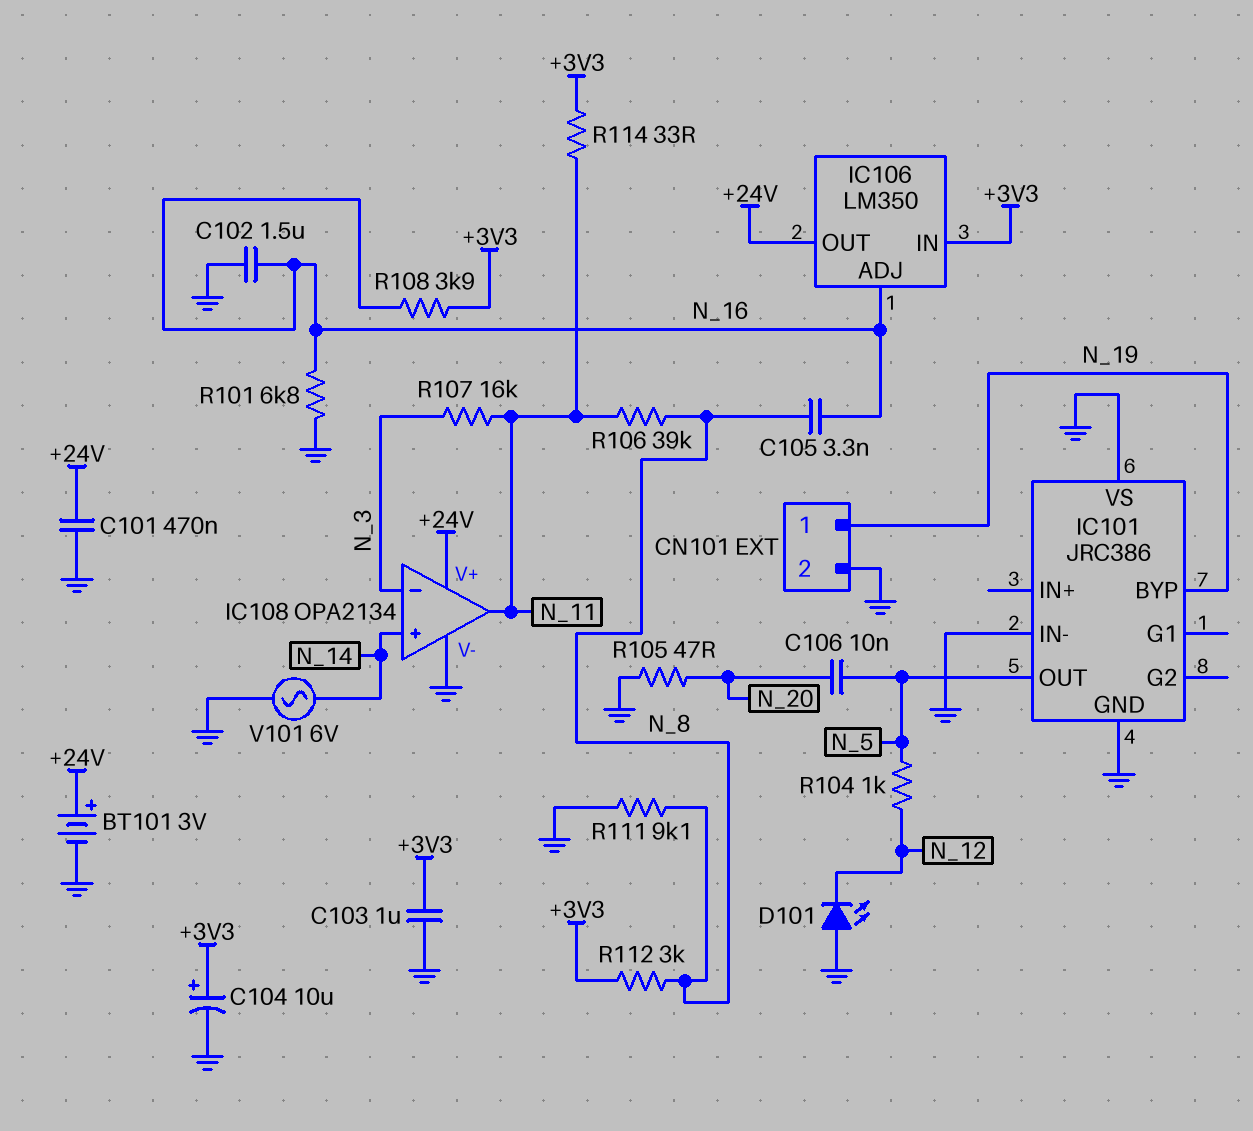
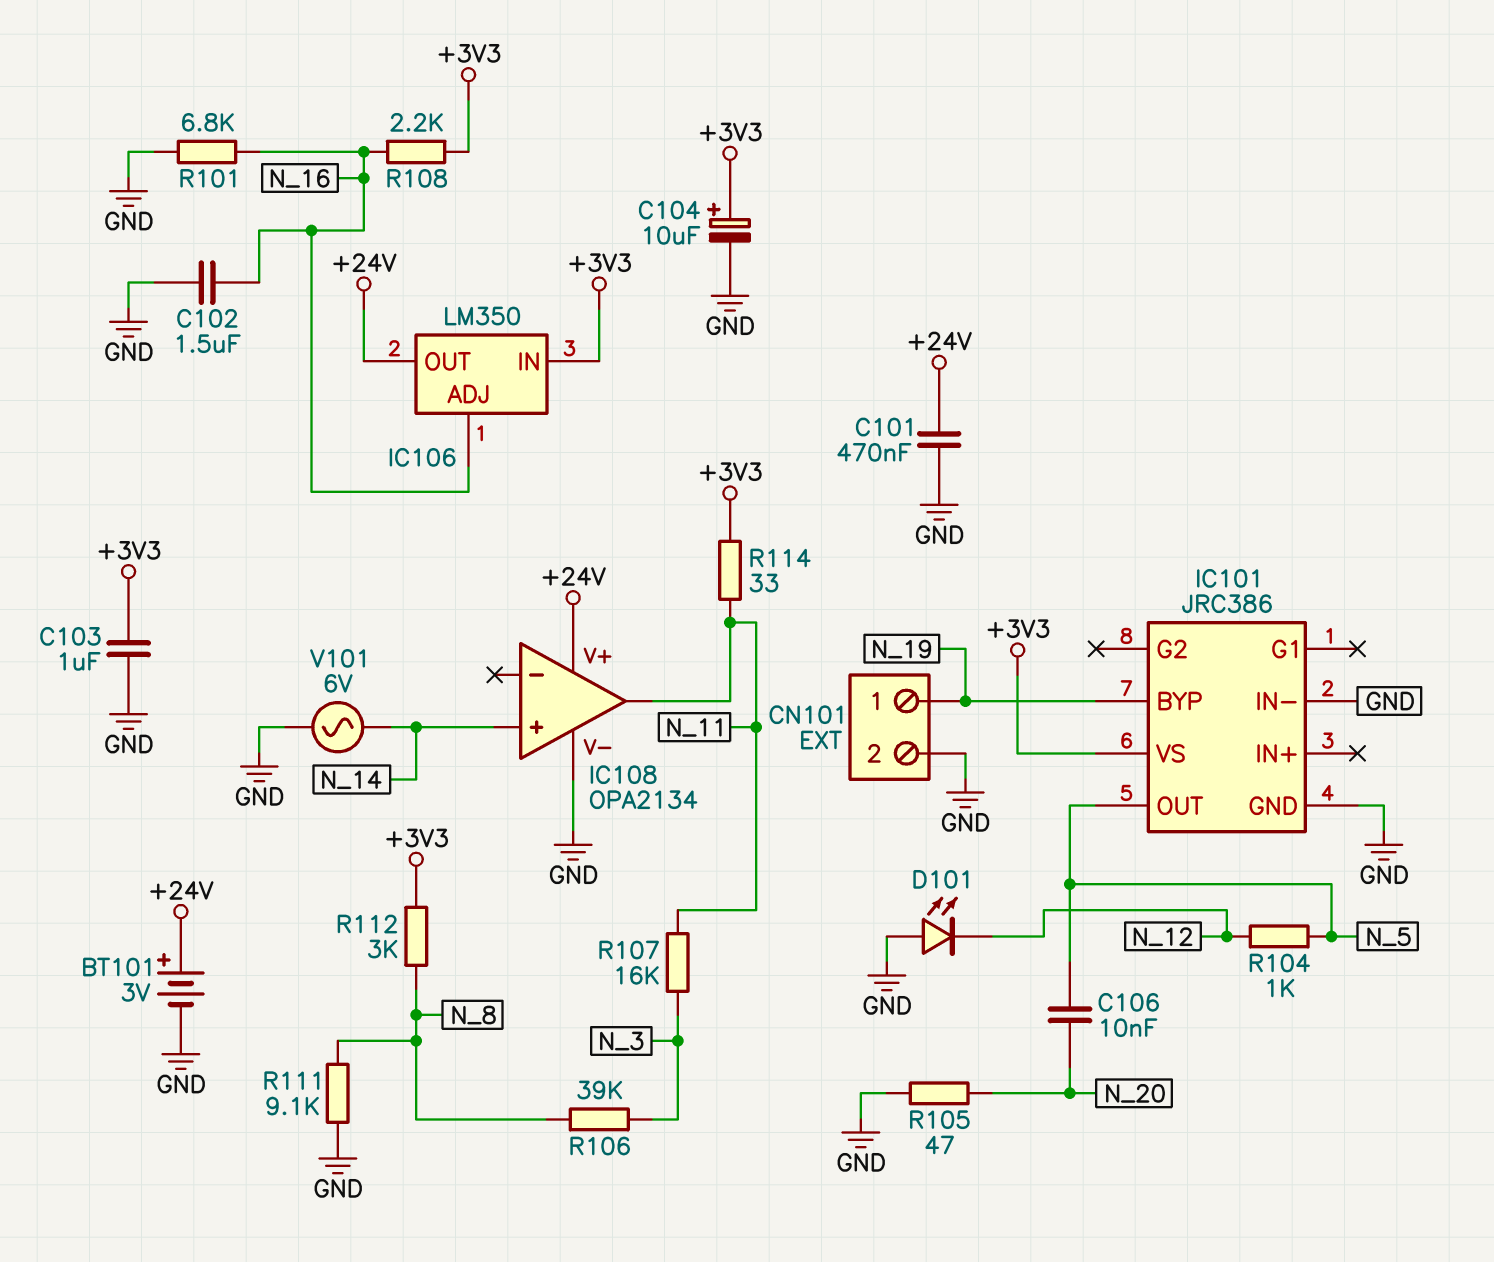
C105: 3.3nF (N_8, N_16) -> none
IC101 pin VS: GND -> +3V3
IC108 pin in-: N_3 -> none
R106: 39k (N_8, N_11) -> 39k (N_3, N_8)
R108: 3.9k (+3V3, N_16) -> 2.2k (+3V3, N_16)

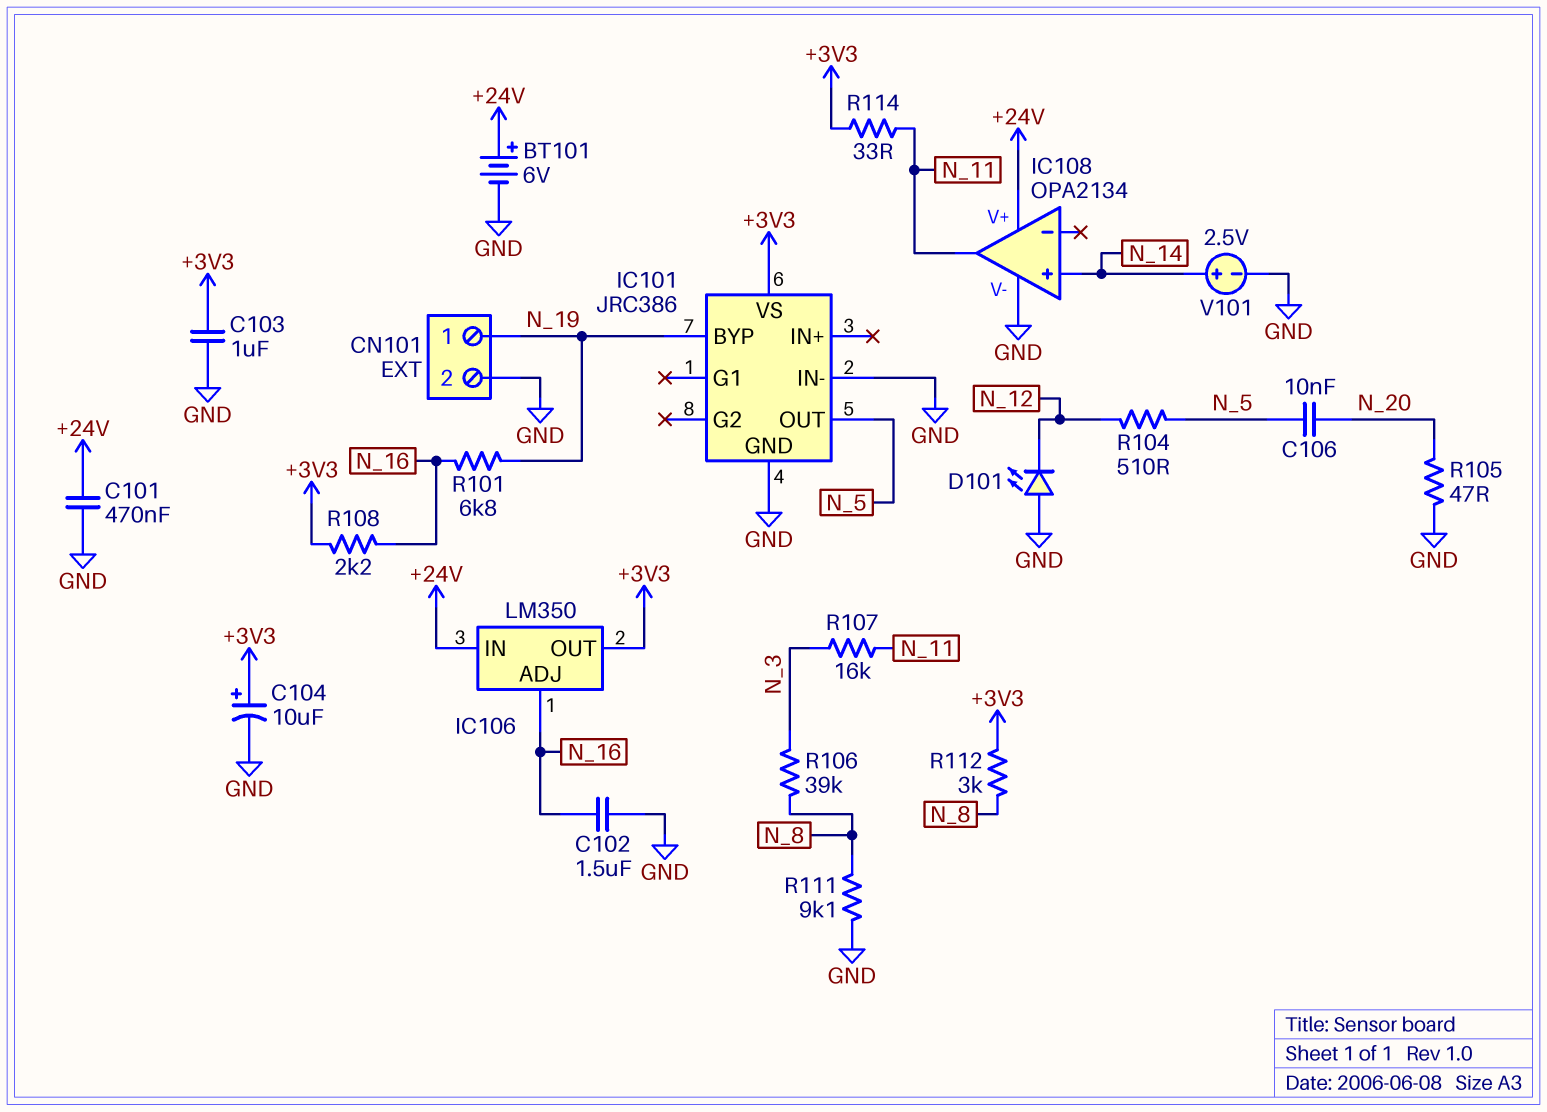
BT101: 3V (plus +24V, minus GND) -> 6V (plus +24V, minus GND)
IC106 pin IN: +3V3 -> +24V
IC106 pin OUT: +24V -> +3V3
R101: 6.8k (GND, N_16) -> 6.8k (N_16, N_19)
R104: 1k (N_5, N_12) -> 510 (N_5, N_12)
V101: AC 6V (GND, N_14) -> 2.5V (plus N_14, minus GND)

